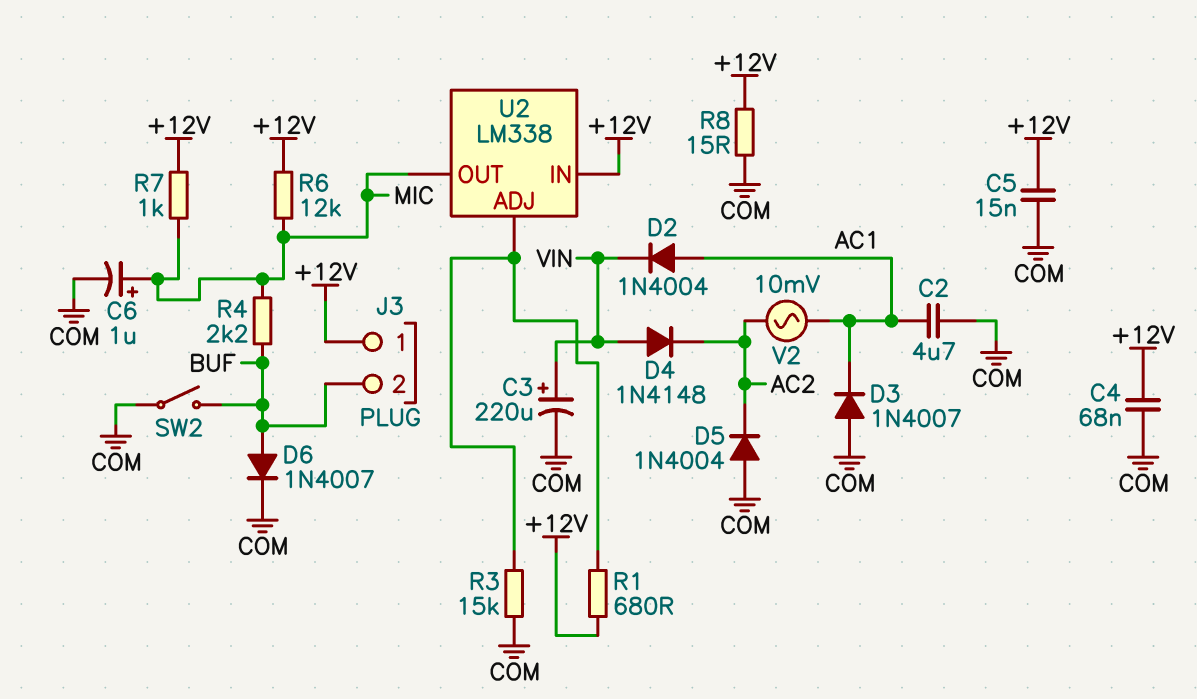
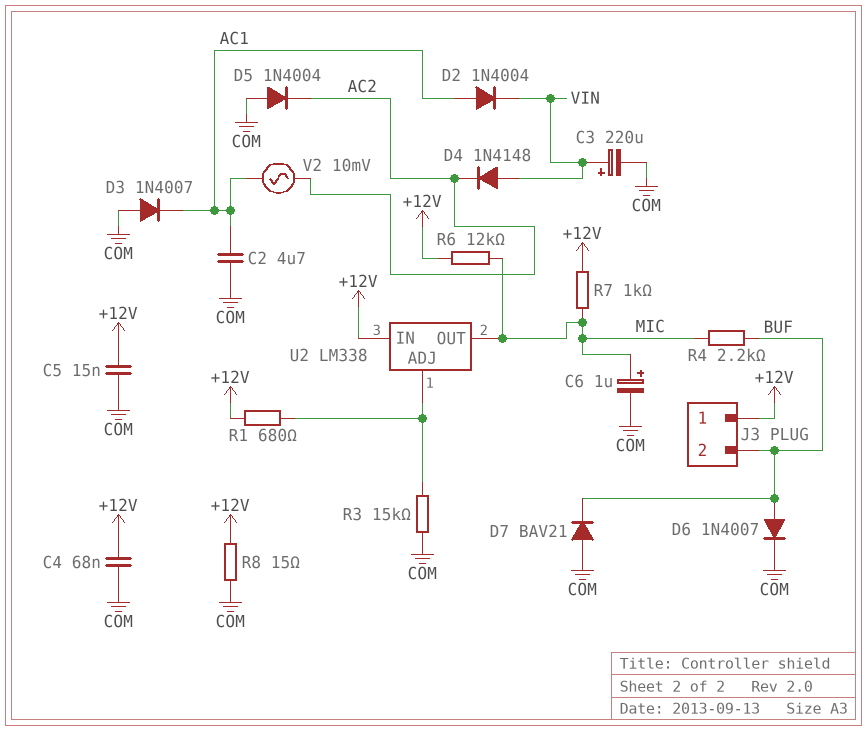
D7: none -> diode BAV21 (A COM, K BUF)
SW2: switch (BUF, COM) -> none

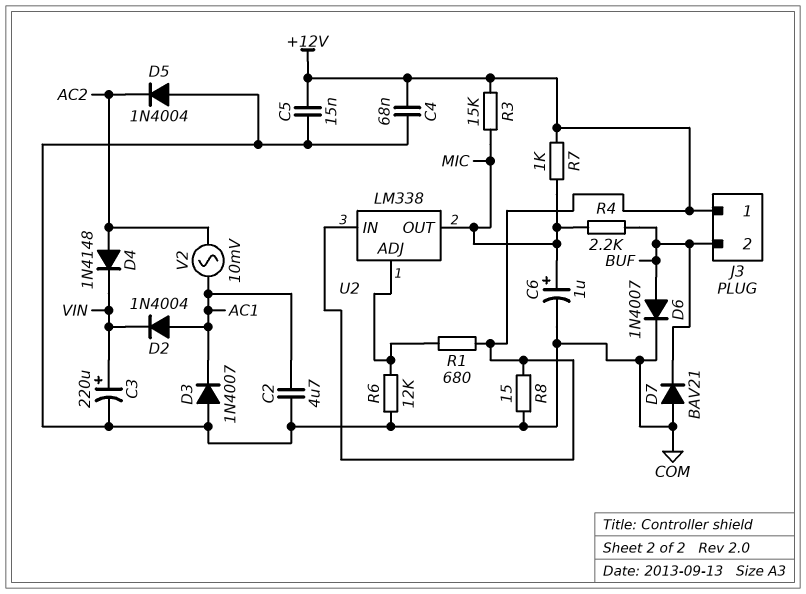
D4: diode 1N4148 (A VIN, K AC2) -> diode 1N4148 (A AC2, K VIN)
R3: 15k (COM, U2/ADJ) -> 15k (+12V, MIC)
R6: 12k (+12V, MIC) -> 12k (COM, U2/ADJ)

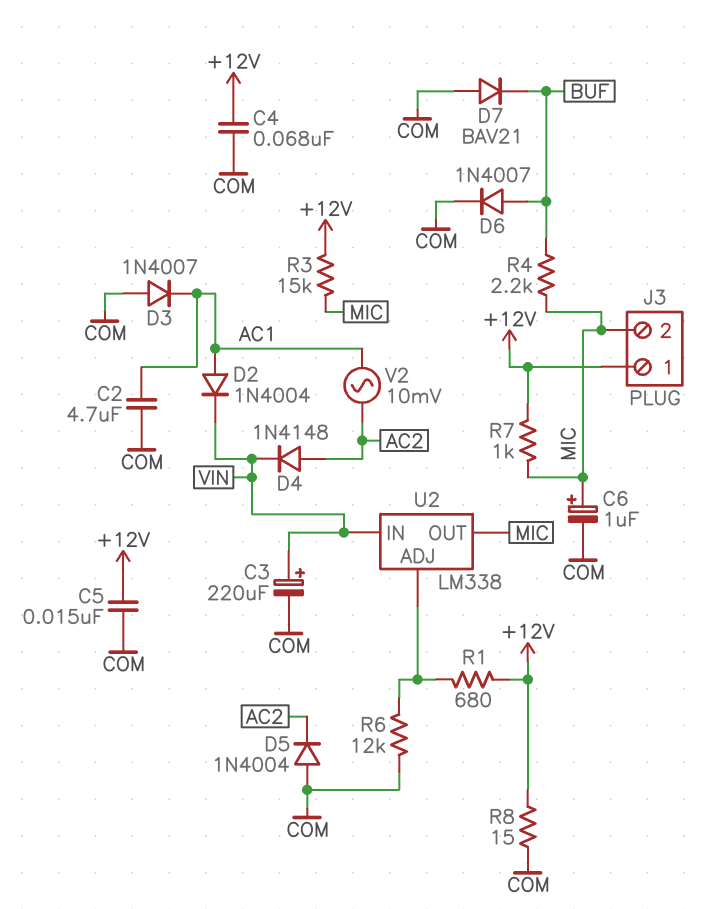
J3 pin 2: BUF -> MIC
U2 pin IN: +12V -> VIN

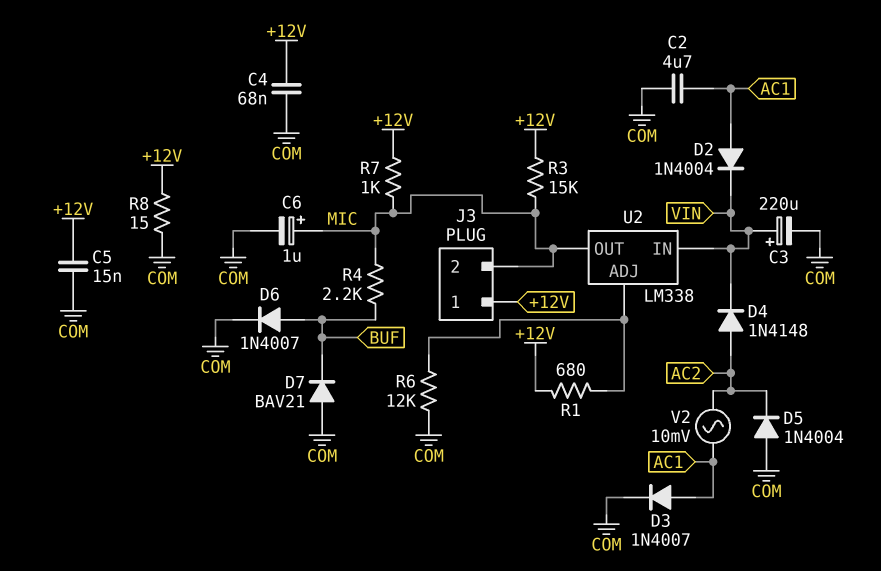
D3: diode 1N4007 (A COM, K AC1) -> diode 1N4007 (A AC1, K COM)

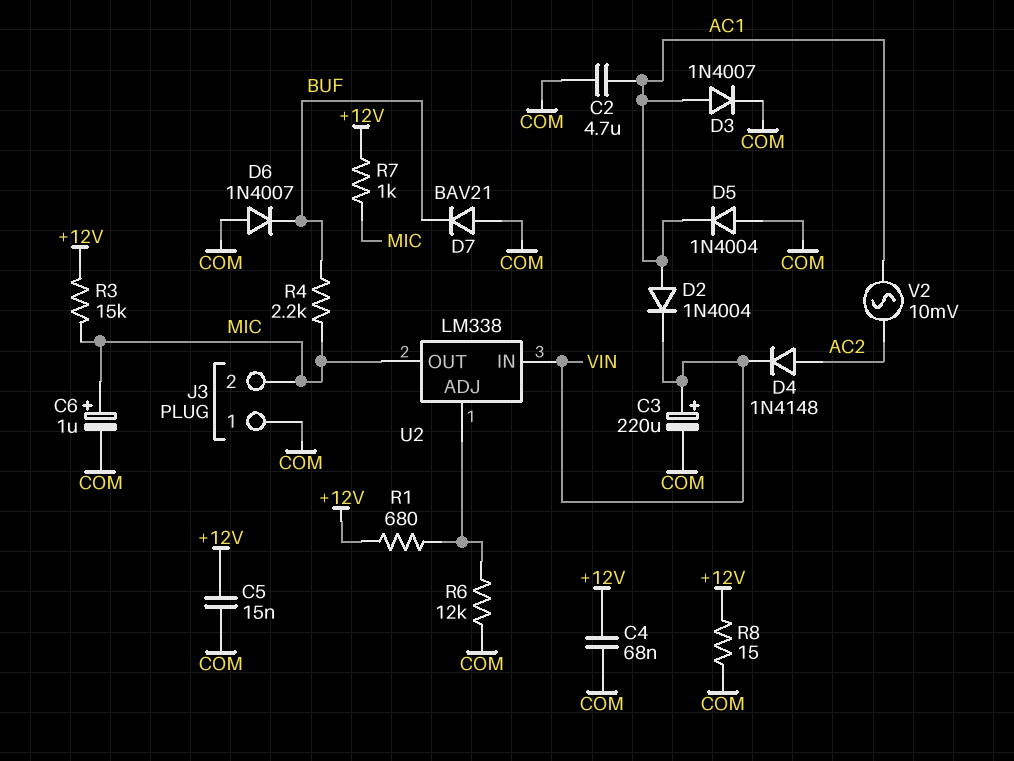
D5: diode 1N4004 (A COM, K AC2) -> diode 1N4004 (A COM, K AC1)
D6: diode 1N4007 (A BUF, K COM) -> diode 1N4007 (A COM, K BUF)
J3 pin 1: +12V -> COM

